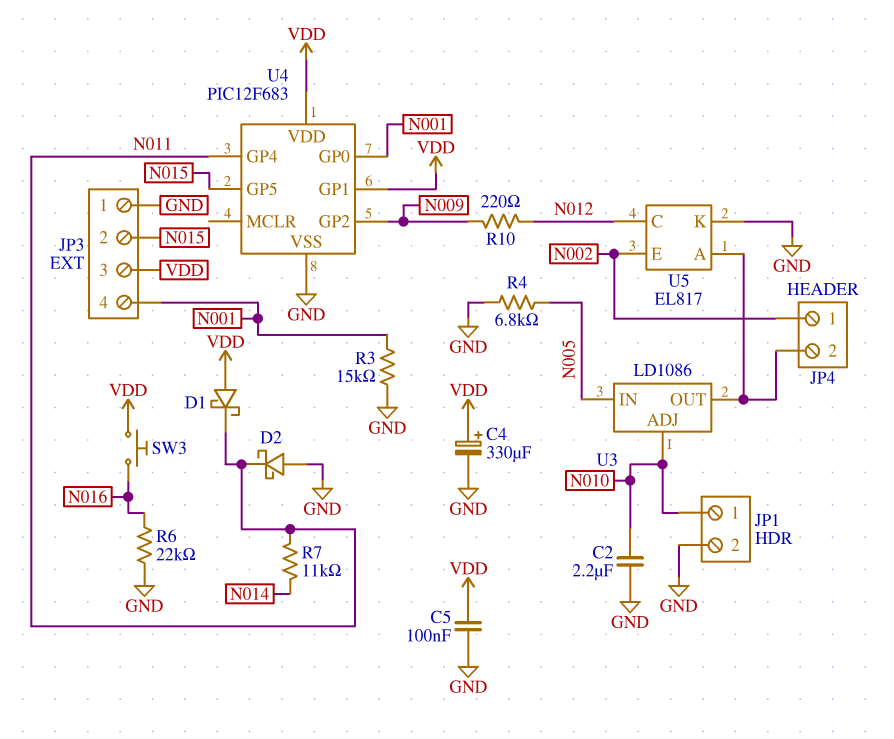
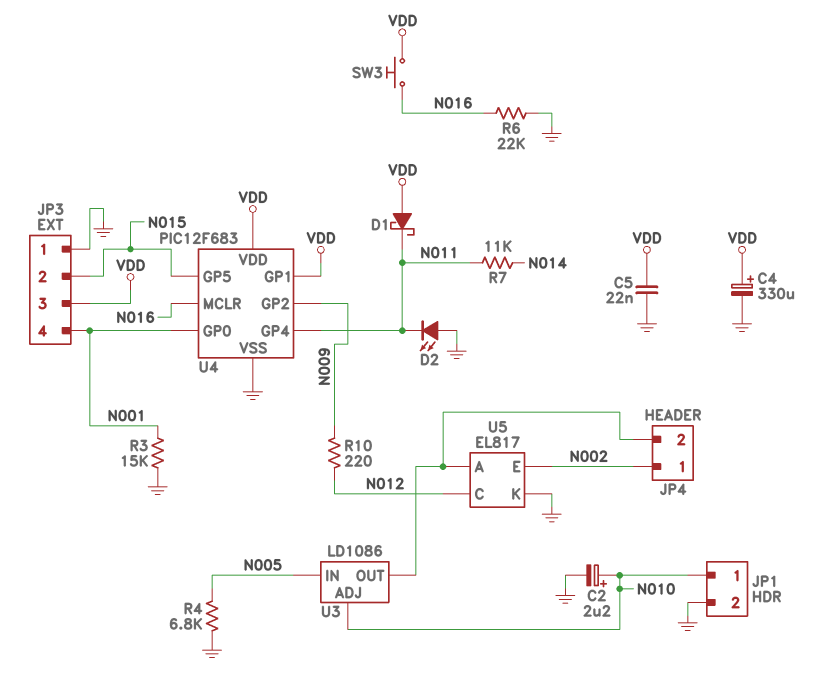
C2: 2.2uF (GND, N010) -> 2.2uF (plus N010, minus GND)
C5: 100nF (GND, VDD) -> 22nF (GND, VDD)
D2: schottky (A GND, K N011) -> LED (A GND, K N011)
U4 pin MCLR: none -> N016

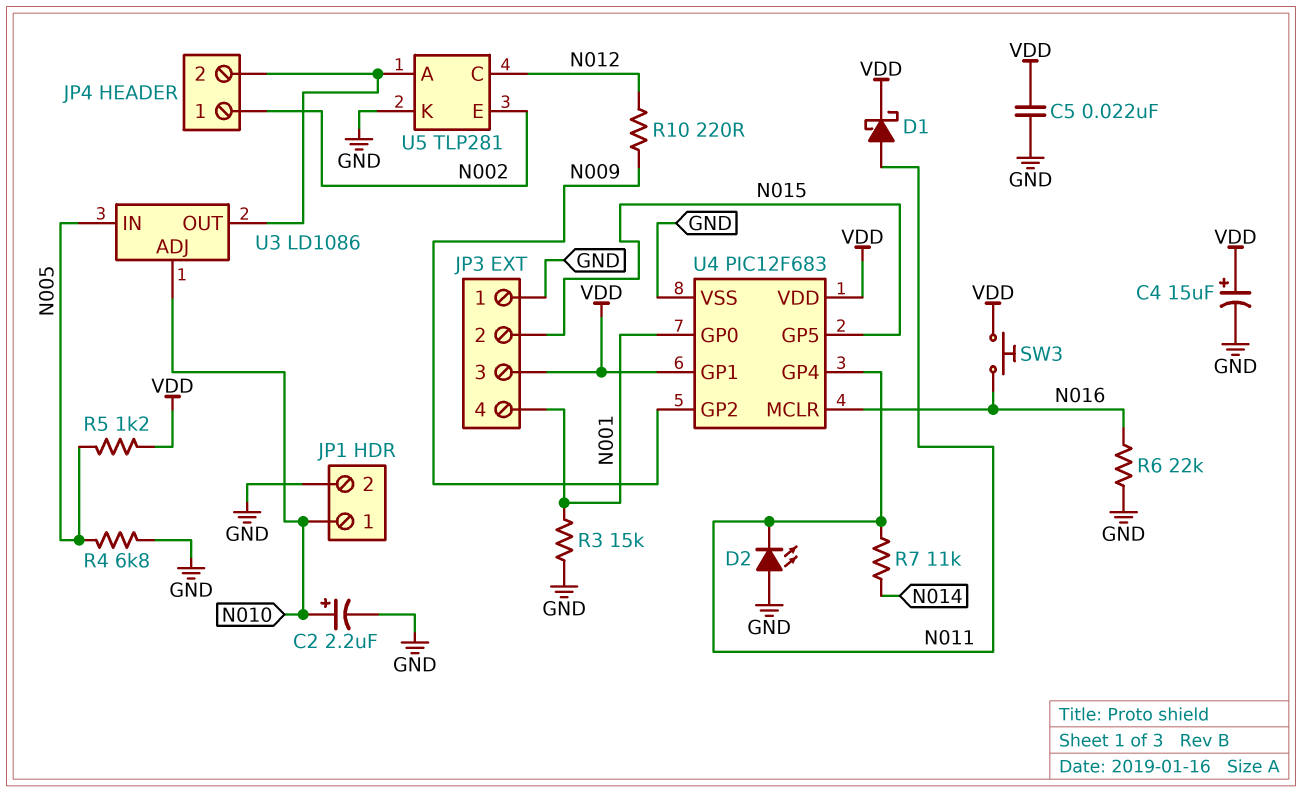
C4: 330uF (plus VDD, minus GND) -> 15uF (plus VDD, minus GND)
D1: schottky (A VDD, K N011) -> schottky (A N011, K VDD)
R5: none -> 1.2k (N005, VDD)
U5: EL817 -> TLP281

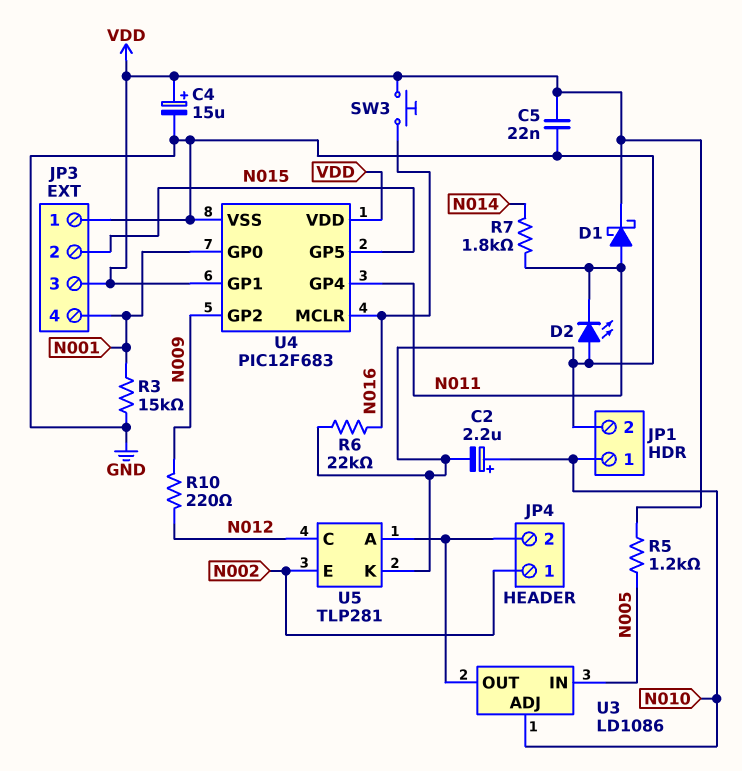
R4: 6.8k (GND, N005) -> none
R7: 11k (N011, N014) -> 1.8k (N011, N014)

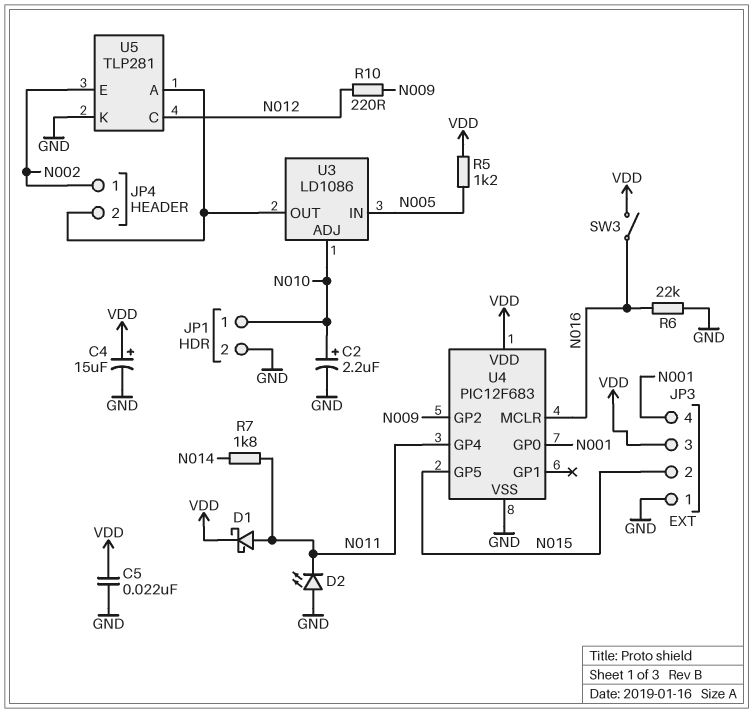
R3: 15k (GND, N001) -> none
SW3: button (N016, VDD) -> switch (N016, VDD)
U4 pin GP1: VDD -> none

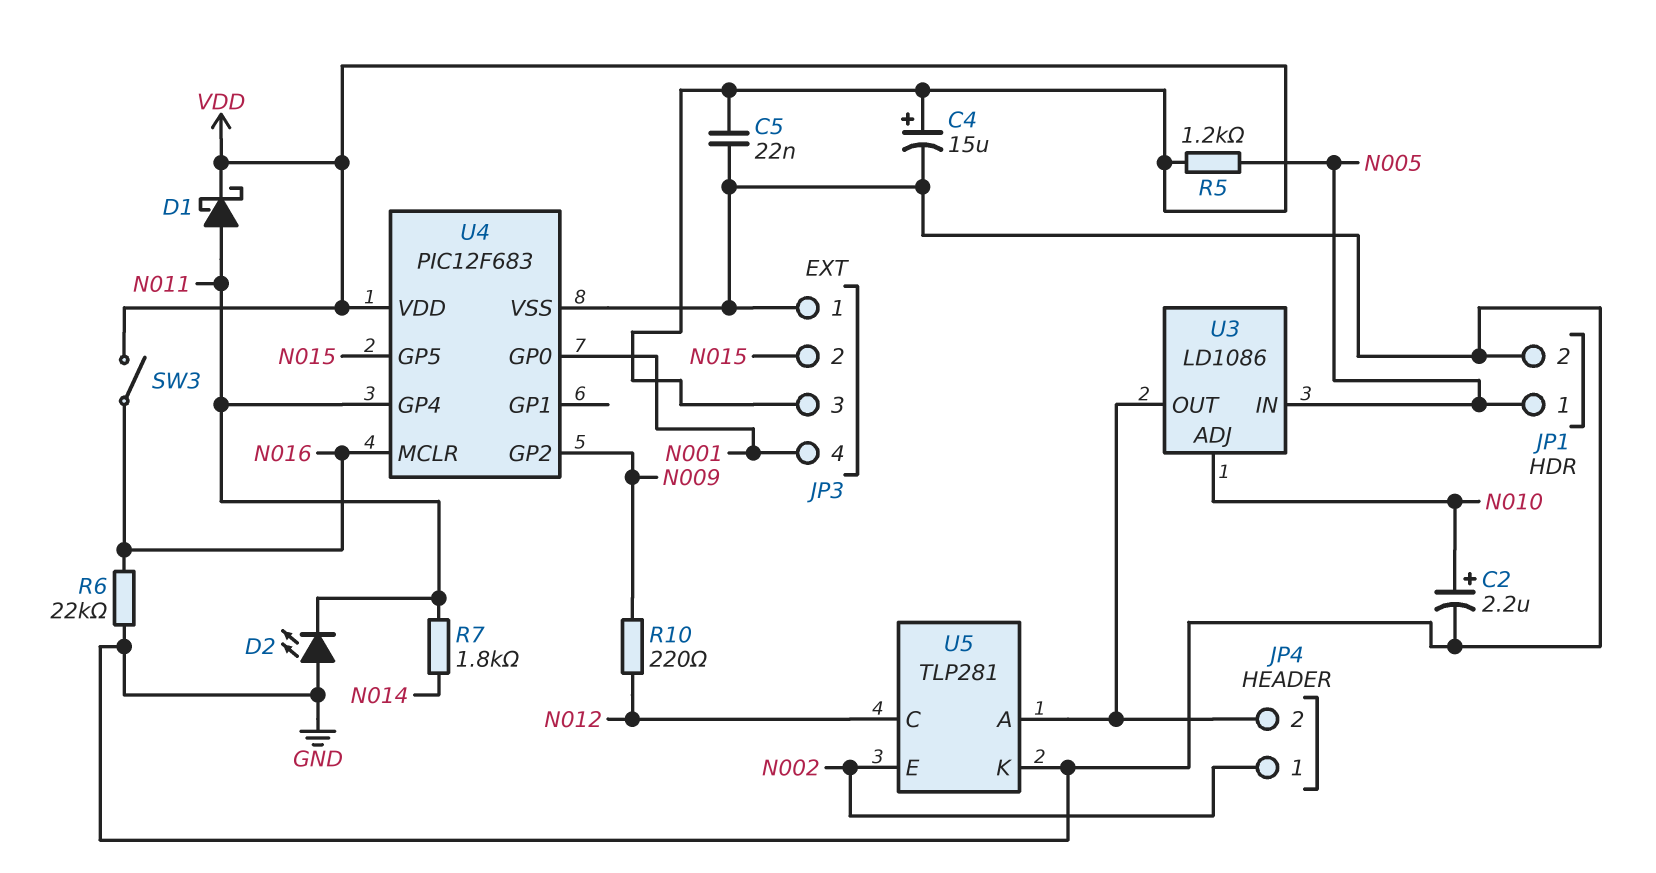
JP1 pin 1: N010 -> N005

